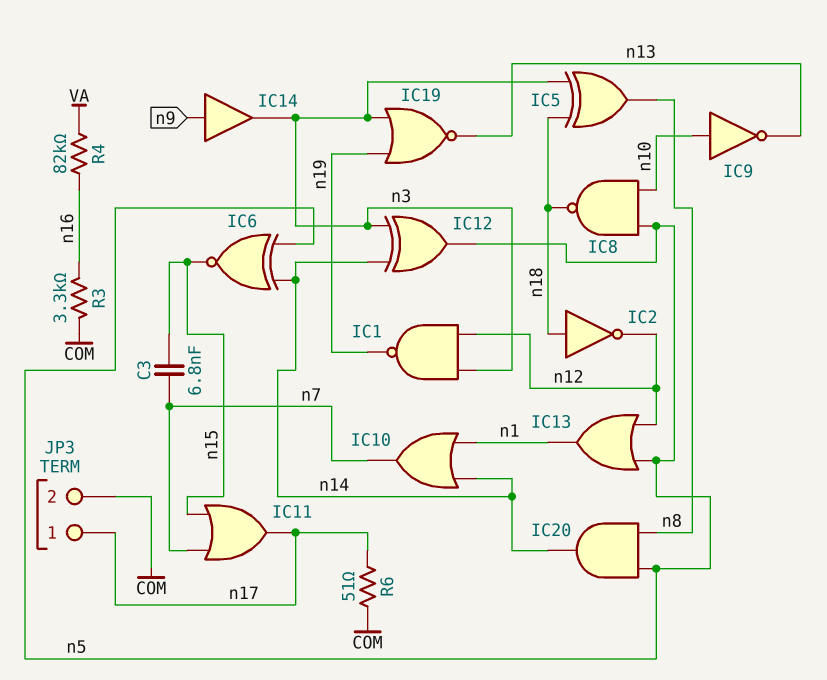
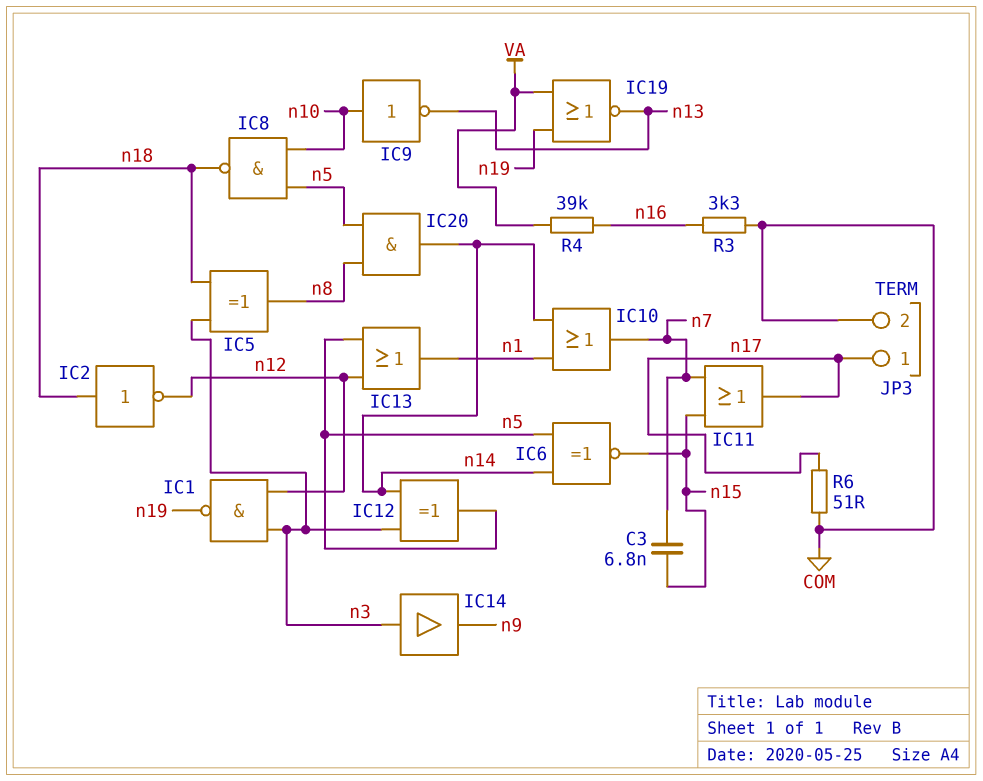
IC14: buffer (in n9, out n3) -> buffer (in n3, out n9)
IC19: NOR (in n3, in n19, out n13) -> NOR (in VA, in n19, out n13)
R4: 82k (VA, n16) -> 39k (VA, n16)

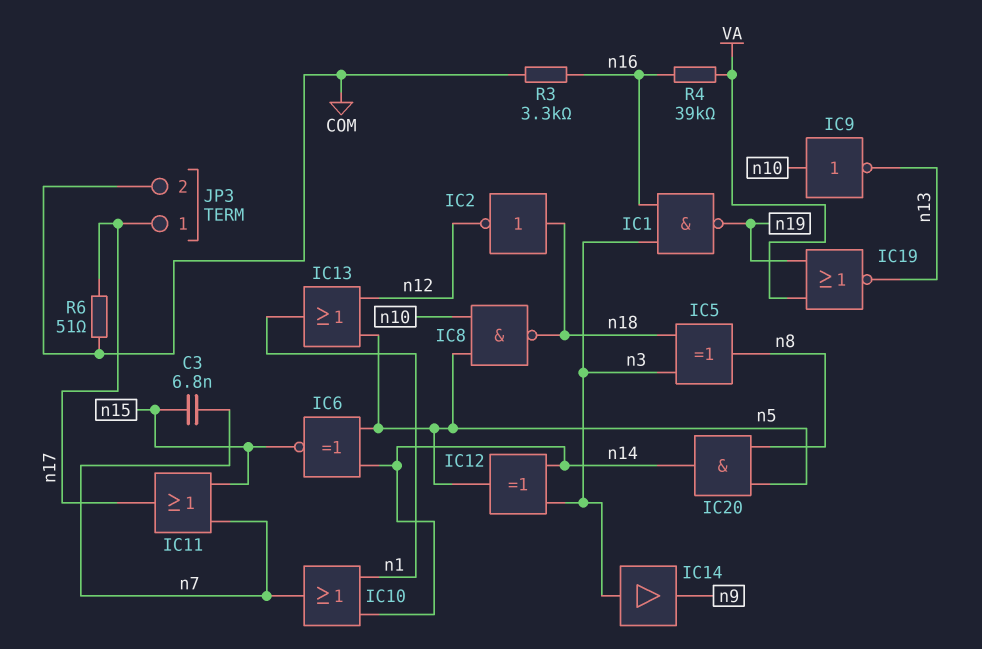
IC1: NAND (in n3, in n12, out n19) -> NAND (in n3, in n16, out n19)

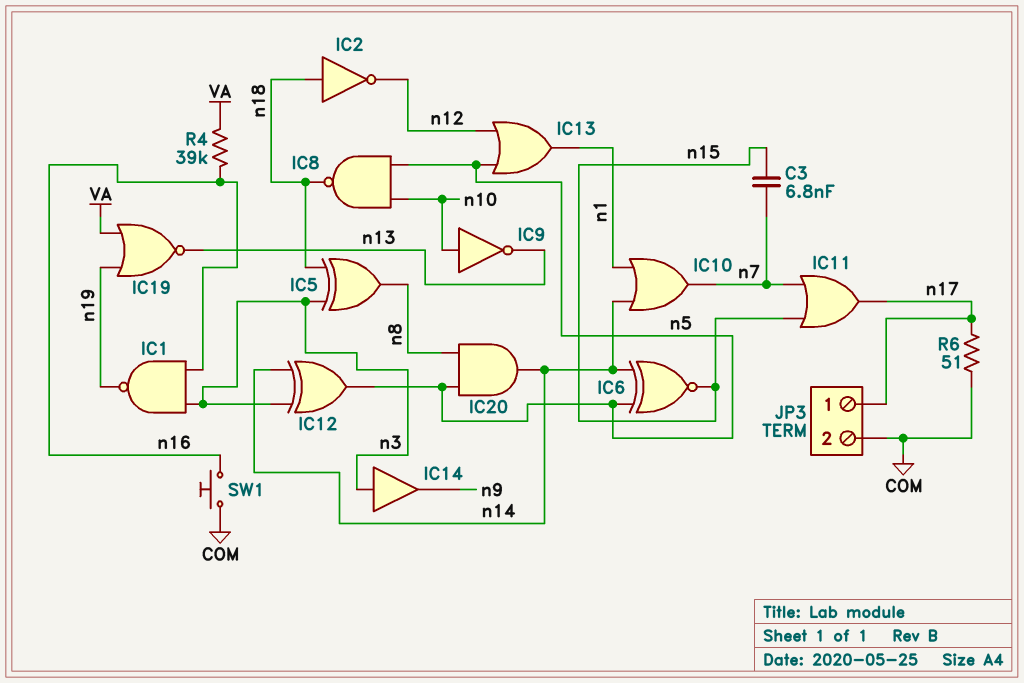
R3: 3.3k (COM, n16) -> none
SW1: none -> button (COM, n16)

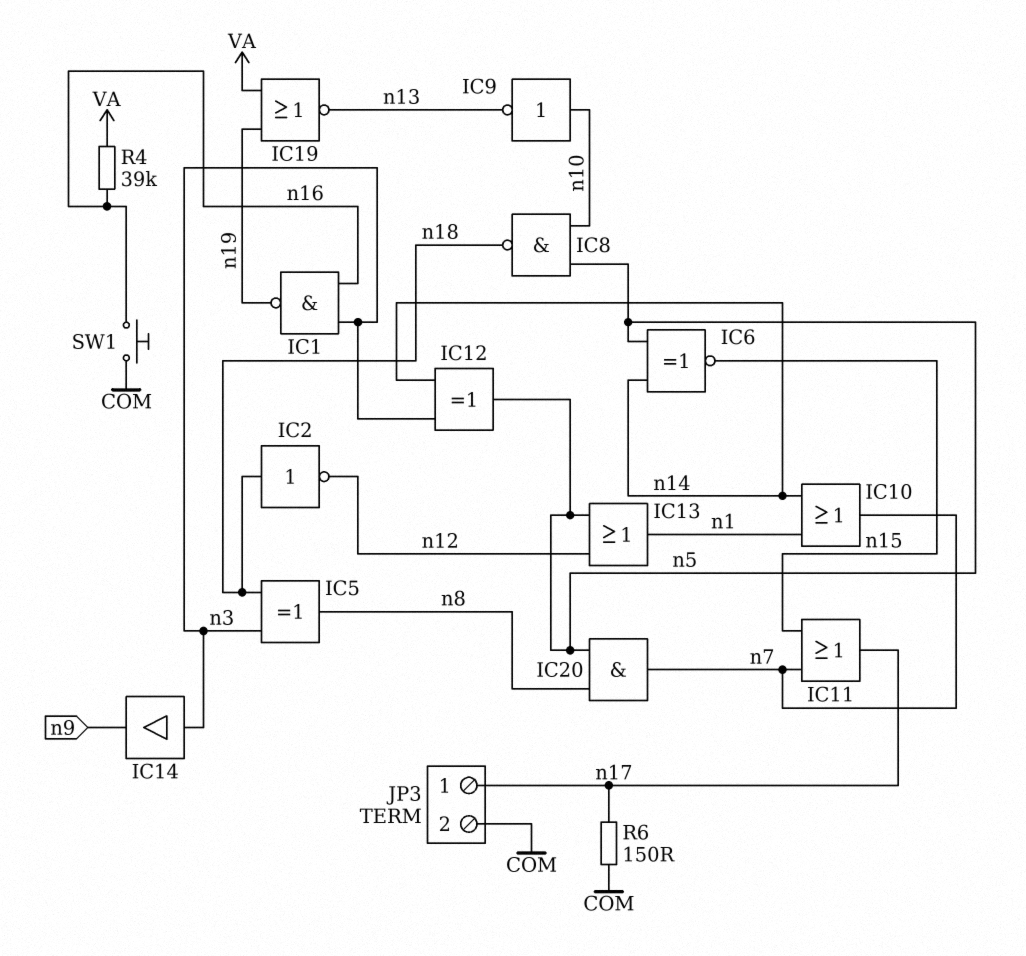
C3: 6.8nF (n7, n15) -> none
IC20: AND (in n5, in n8, out n14) -> AND (in n5, in n8, out n7)
R6: 51 (COM, n17) -> 150 (COM, n17)

